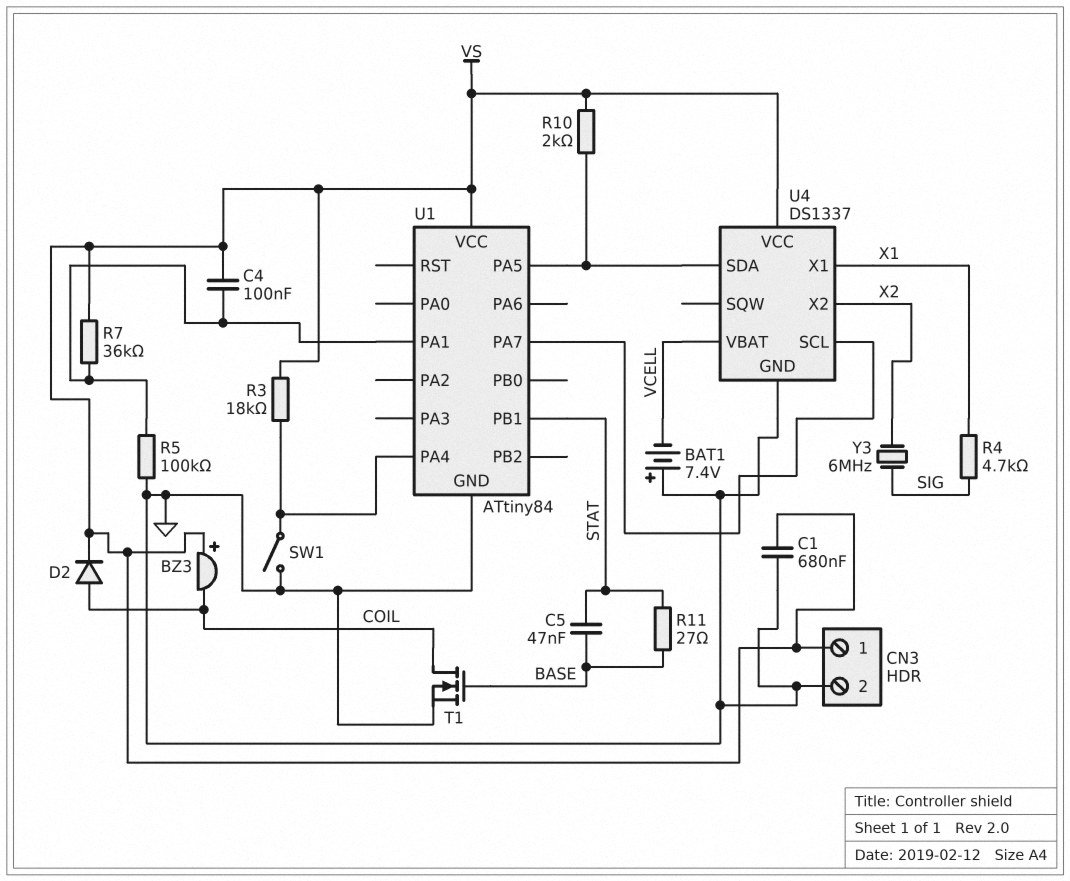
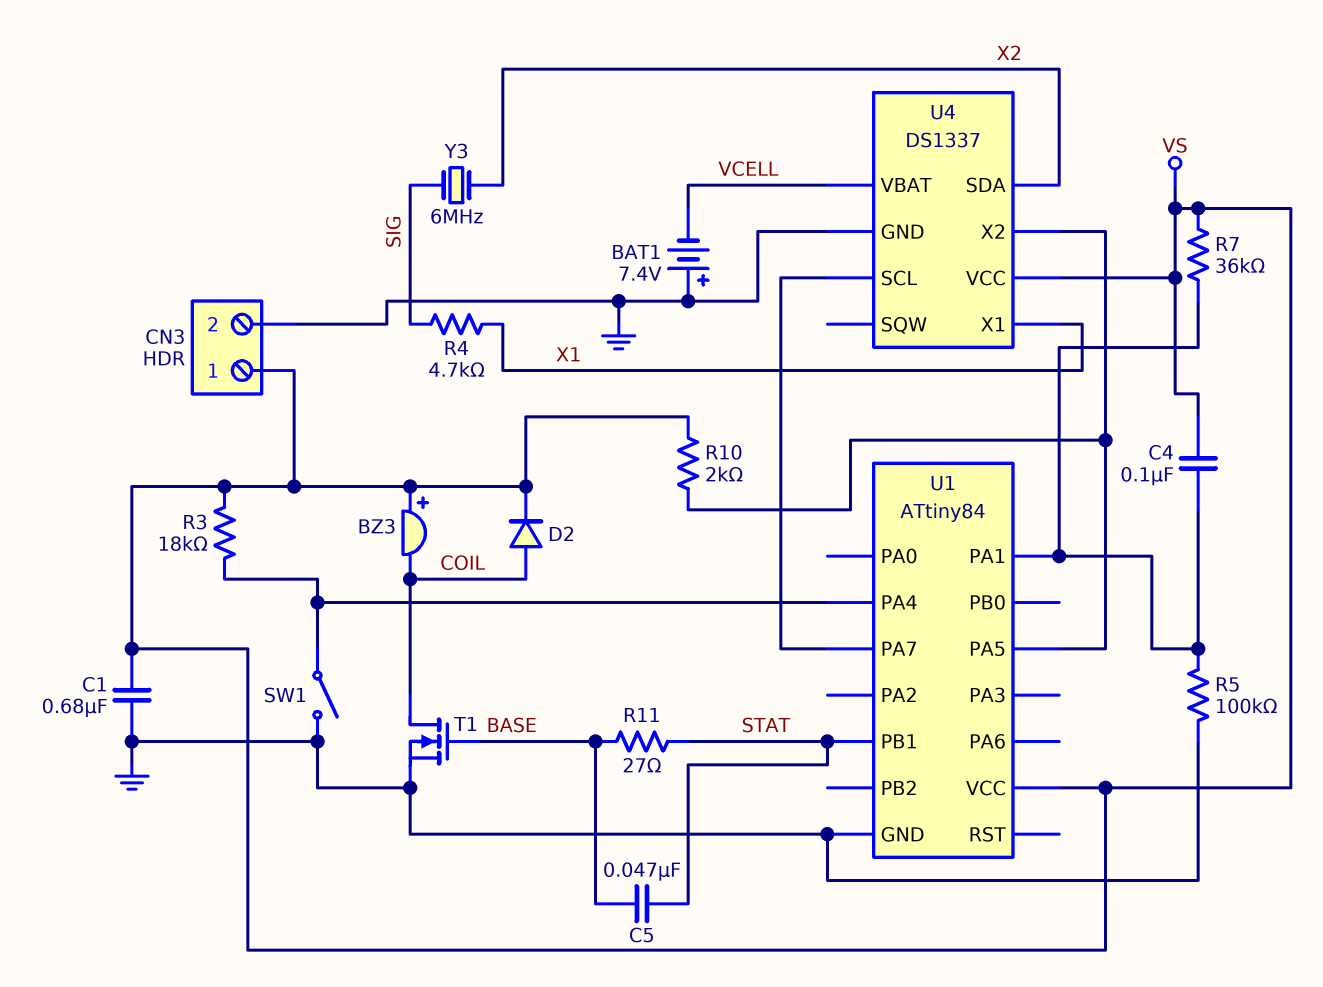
U4 pin SDA: U1/PA5 -> X2
U4 pin X2: X2 -> U1/PA5

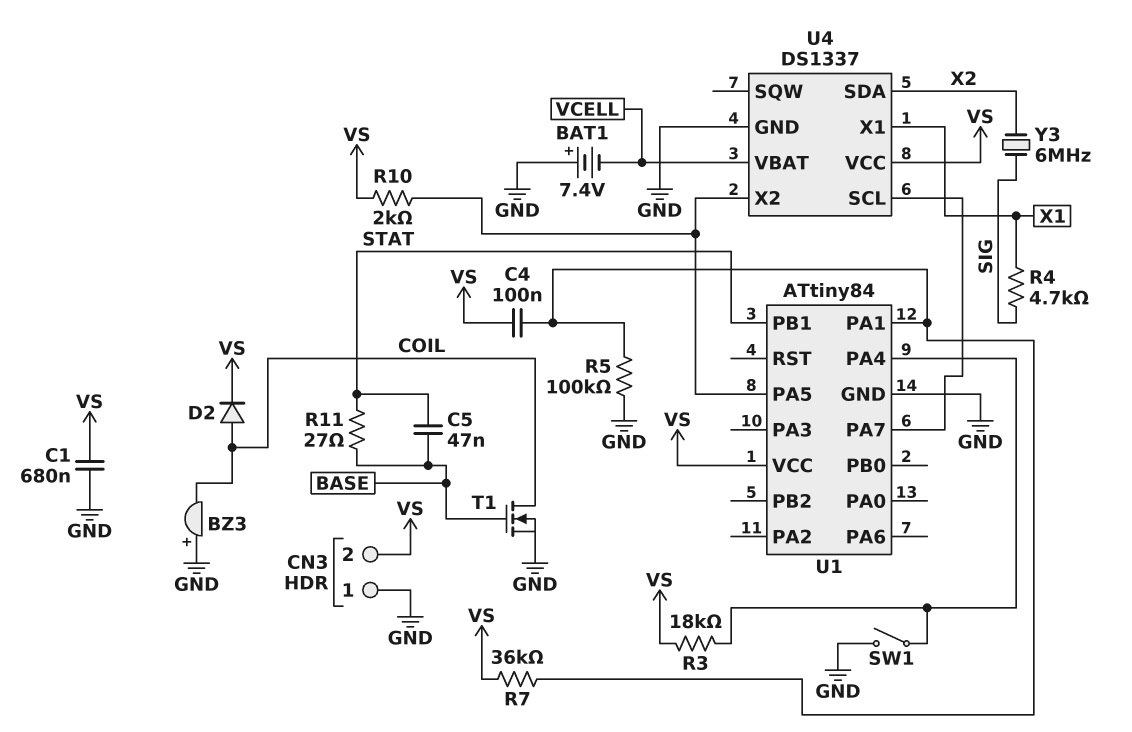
BZ3: buzzer (plus VS, minus COIL) -> buzzer (plus GND, minus COIL)
CN3 pin 1: VS -> GND
CN3 pin 2: GND -> VS

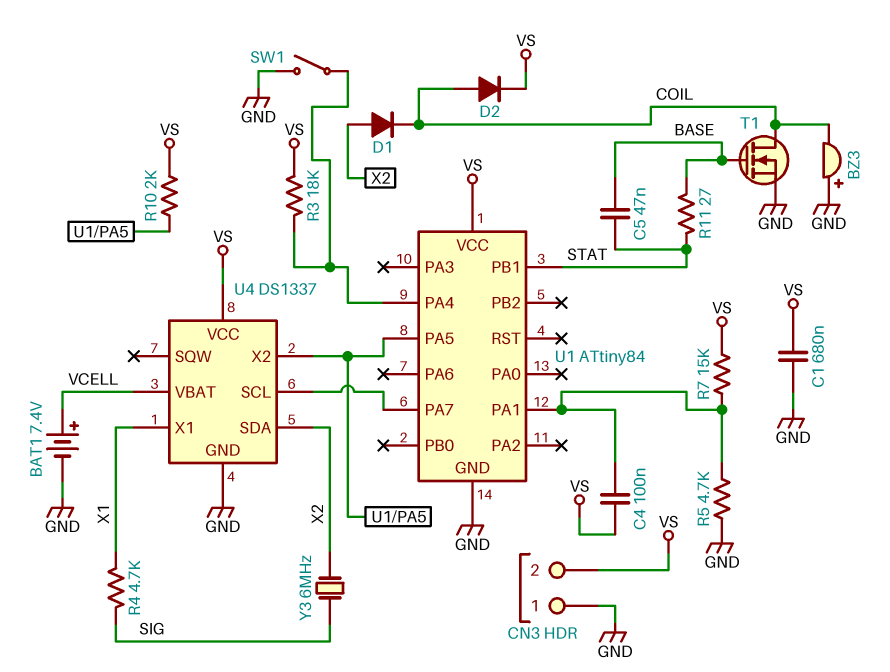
BAT1: 7.4V (plus GND, minus VCELL) -> 7.4V (plus VCELL, minus GND)
D1: none -> diode (A X2, K COIL)
R5: 100k (GND, U1/PA1) -> 4.7k (GND, U1/PA1)
R7: 36k (U1/PA1, VS) -> 15k (U1/PA1, VS)

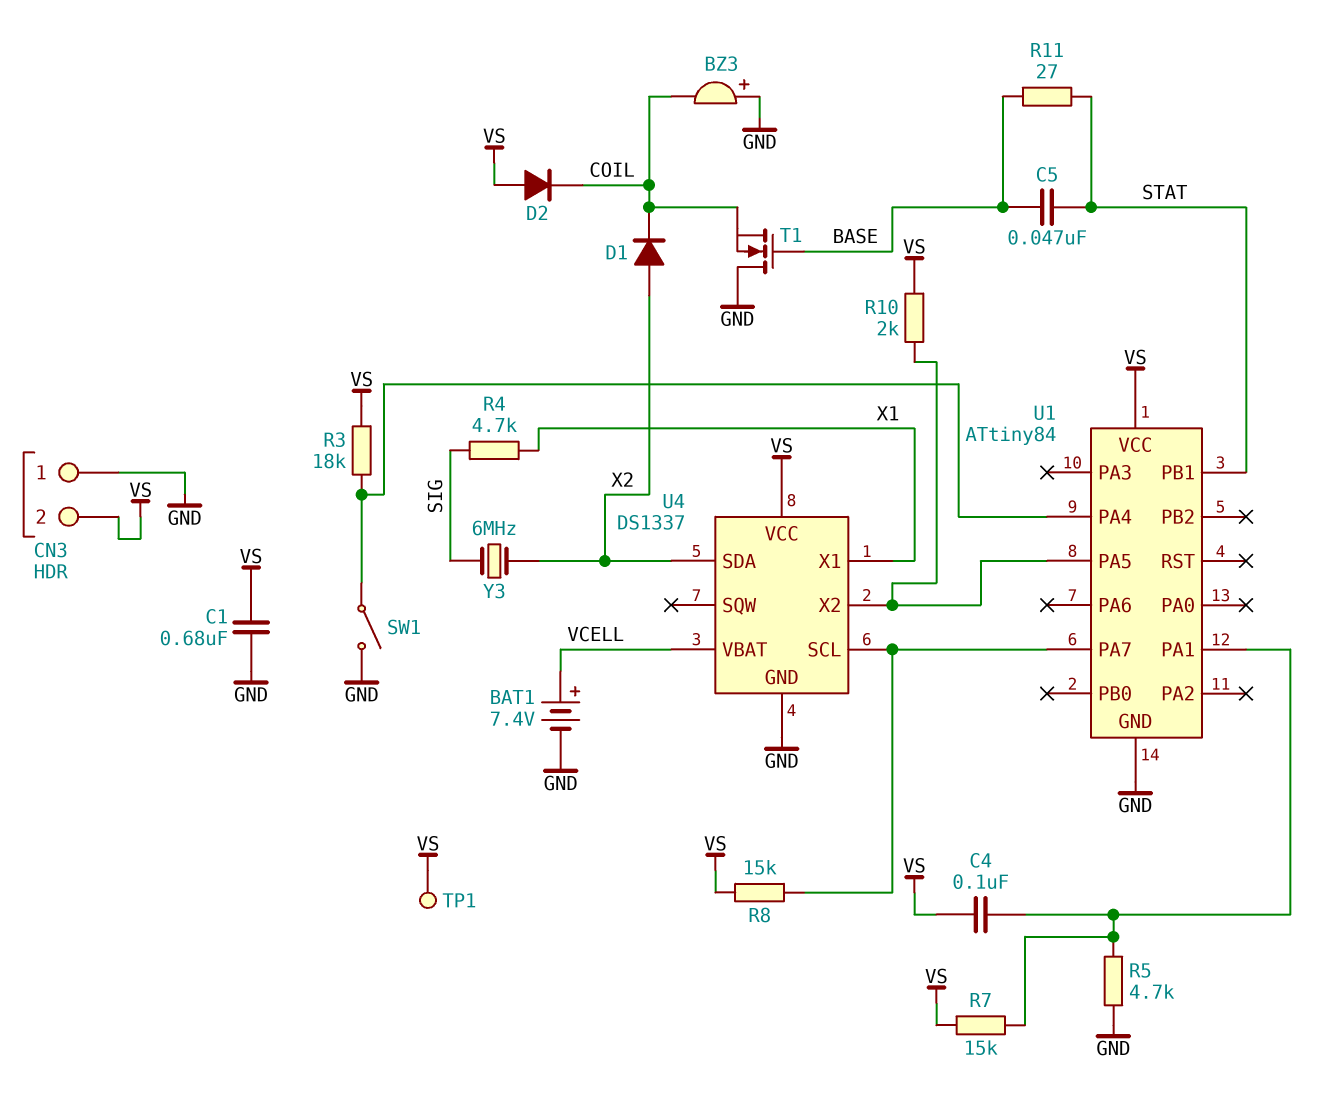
D2: diode (A COIL, K VS) -> diode (A VS, K COIL)
R8: none -> 15k (U1/PA7, VS)
T1: NMOS (G BASE, D COIL, S GND) -> NMOS (G BASE, D GND, S COIL)
TP1: none -> test point (VS)

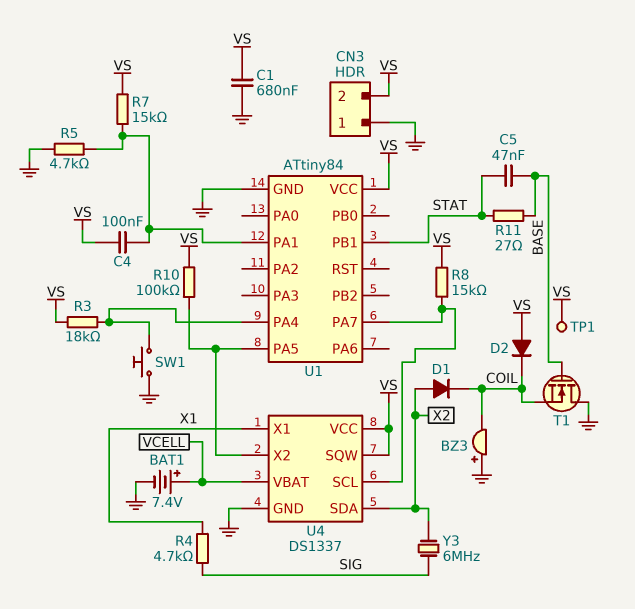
R10: 2k (U1/PA5, VS) -> 100k (U1/PA5, VS)
SW1: switch (GND, U1/PA4) -> button (GND, U1/PA4)
U4 pin SQW: none -> VS

